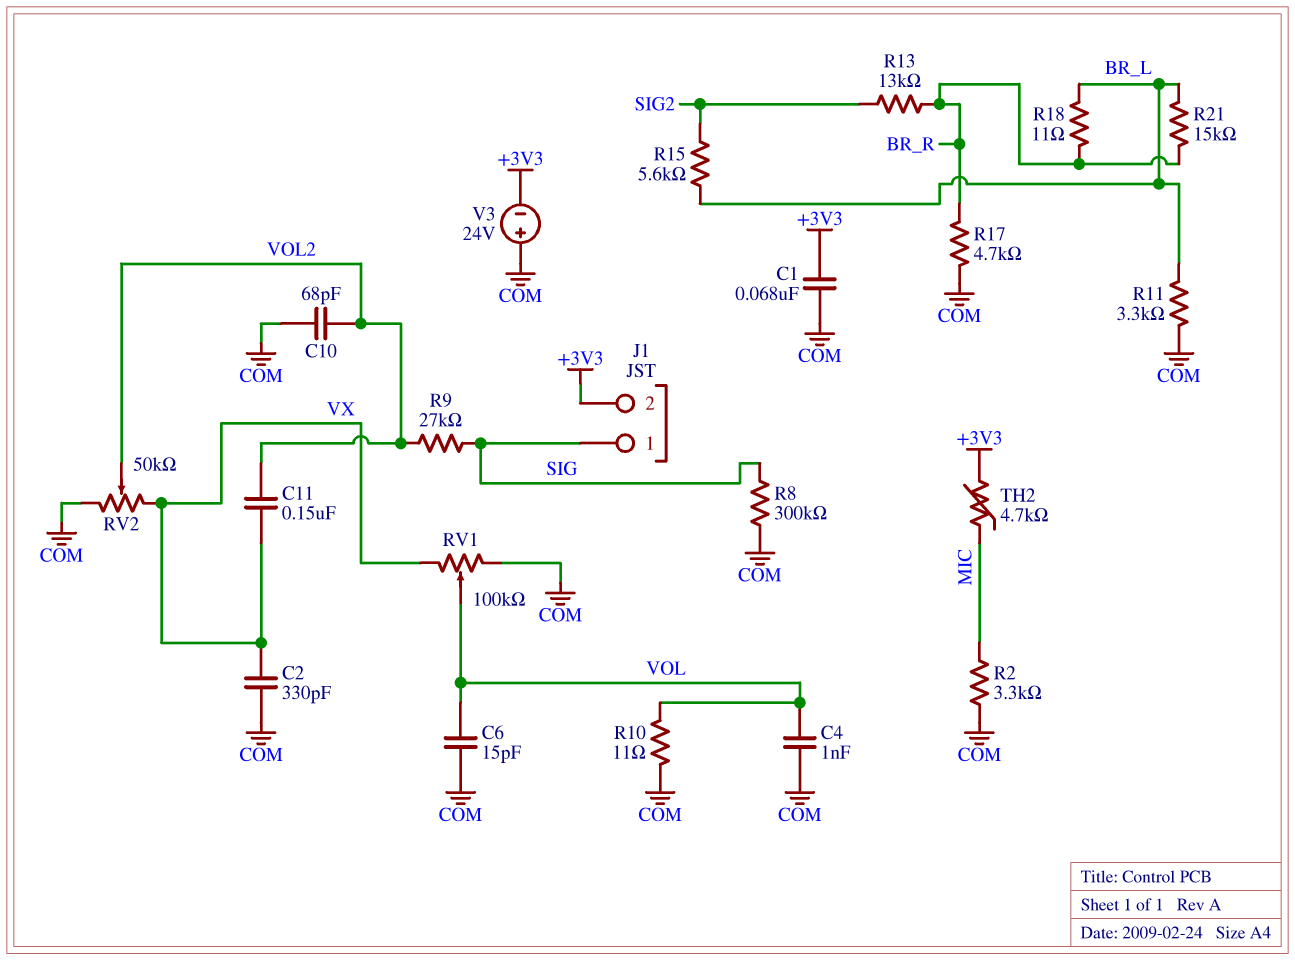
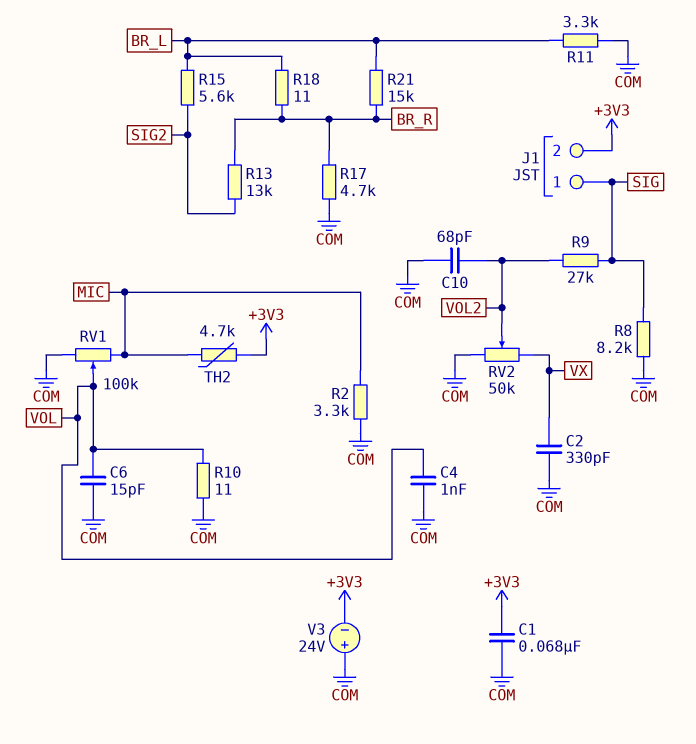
C11: 150nF (VOL2, VX) -> none
R8: 300k (COM, SIG) -> 8.2k (COM, SIG)
RV1: 100k (COM, VX, wiper VOL) -> 100k (COM, MIC, wiper VOL)

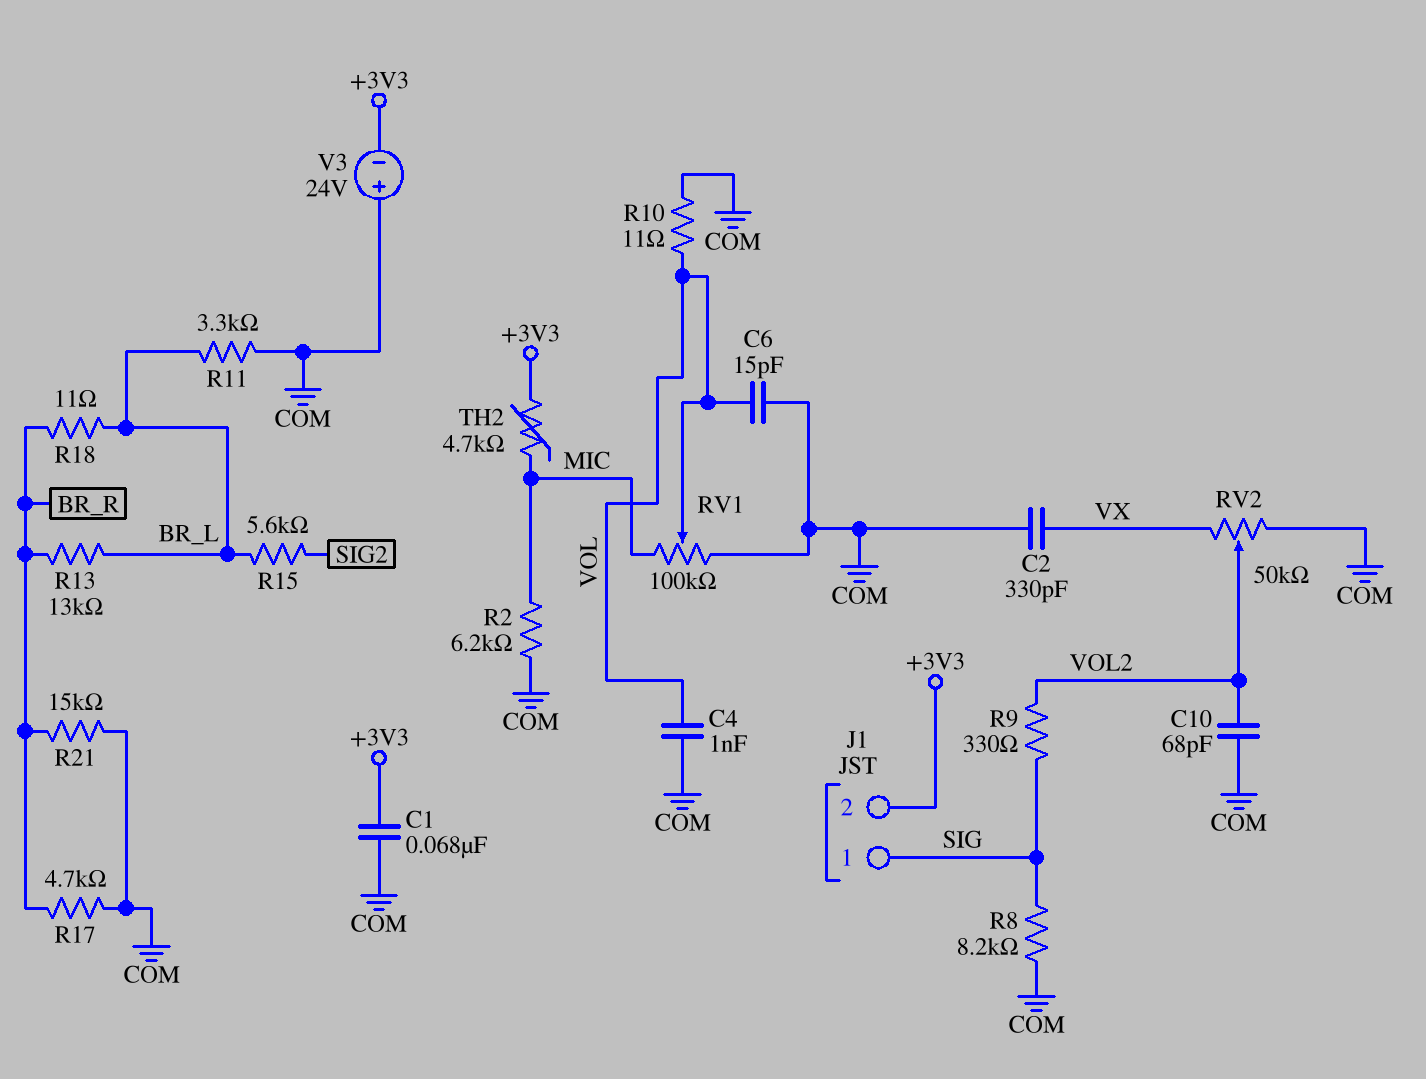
R2: 3.3k (COM, MIC) -> 6.2k (COM, MIC)
R9: 27k (SIG, VOL2) -> 330 (SIG, VOL2)
R13: 13k (BR_R, SIG2) -> 13k (BR_L, BR_R)
R21: 15k (BR_L, BR_R) -> 15k (BR_R, COM)

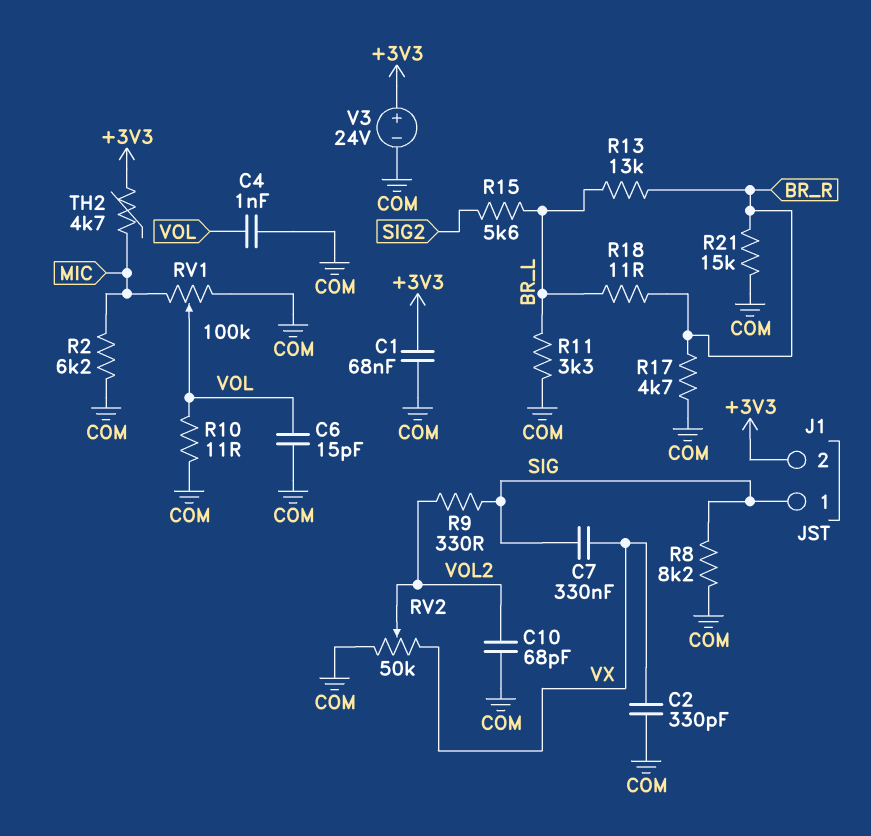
C7: none -> 330nF (SIG, VX)
V3: 24V (plus COM, minus +3V3) -> 24V (plus +3V3, minus COM)

